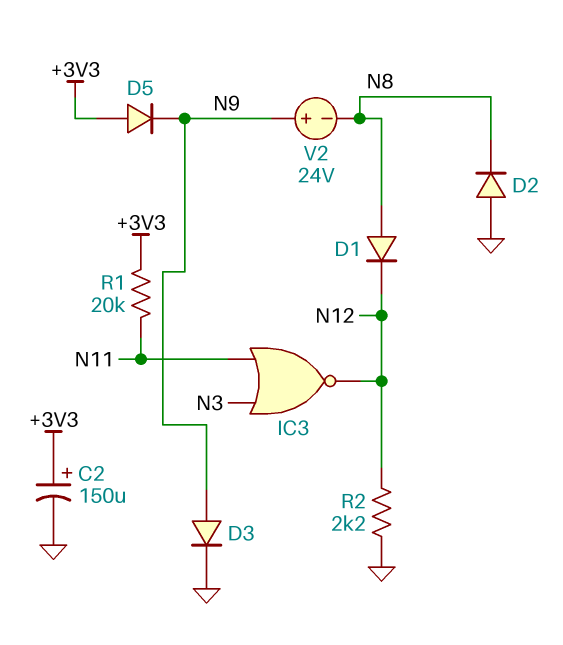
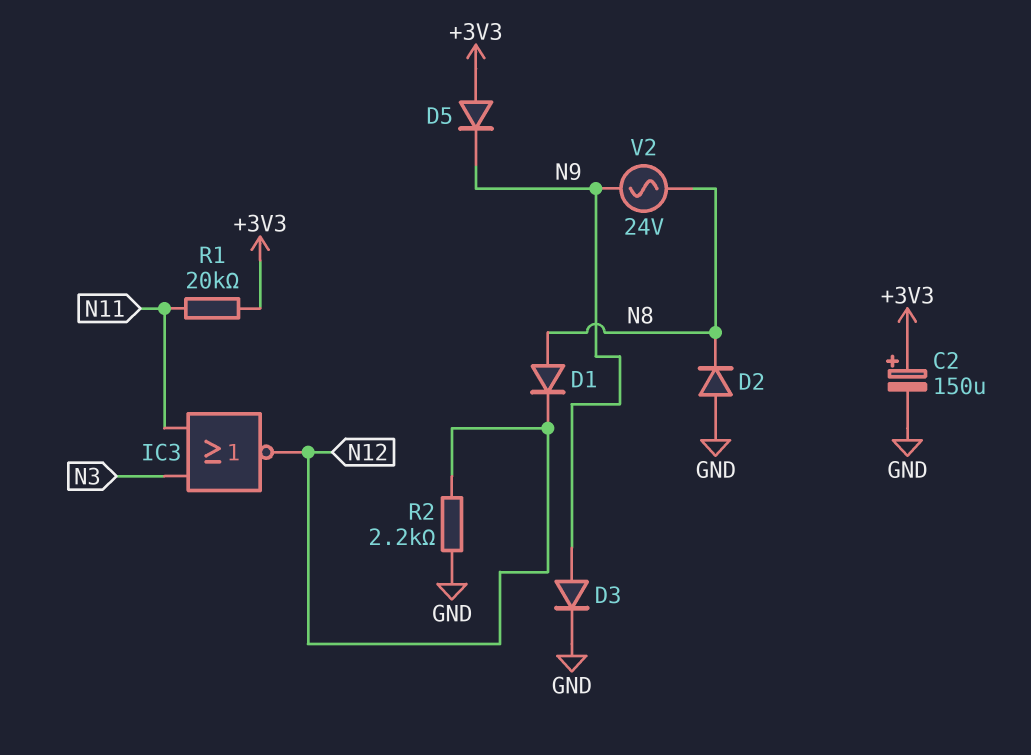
V2: 24V (plus N9, minus N8) -> AC 24V (N8, N9)

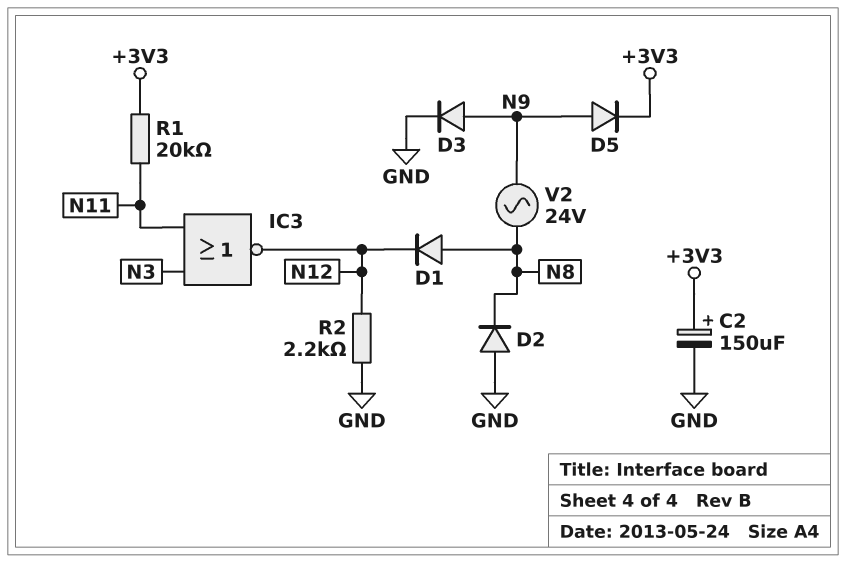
D5: diode (A +3V3, K N9) -> diode (A N9, K +3V3)

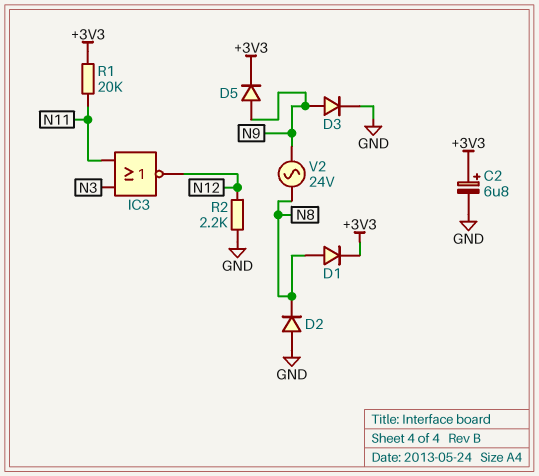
C2: 150uF (plus +3V3, minus GND) -> 6.8uF (plus +3V3, minus GND)
D1: diode (A N8, K N12) -> diode (A N8, K +3V3)

